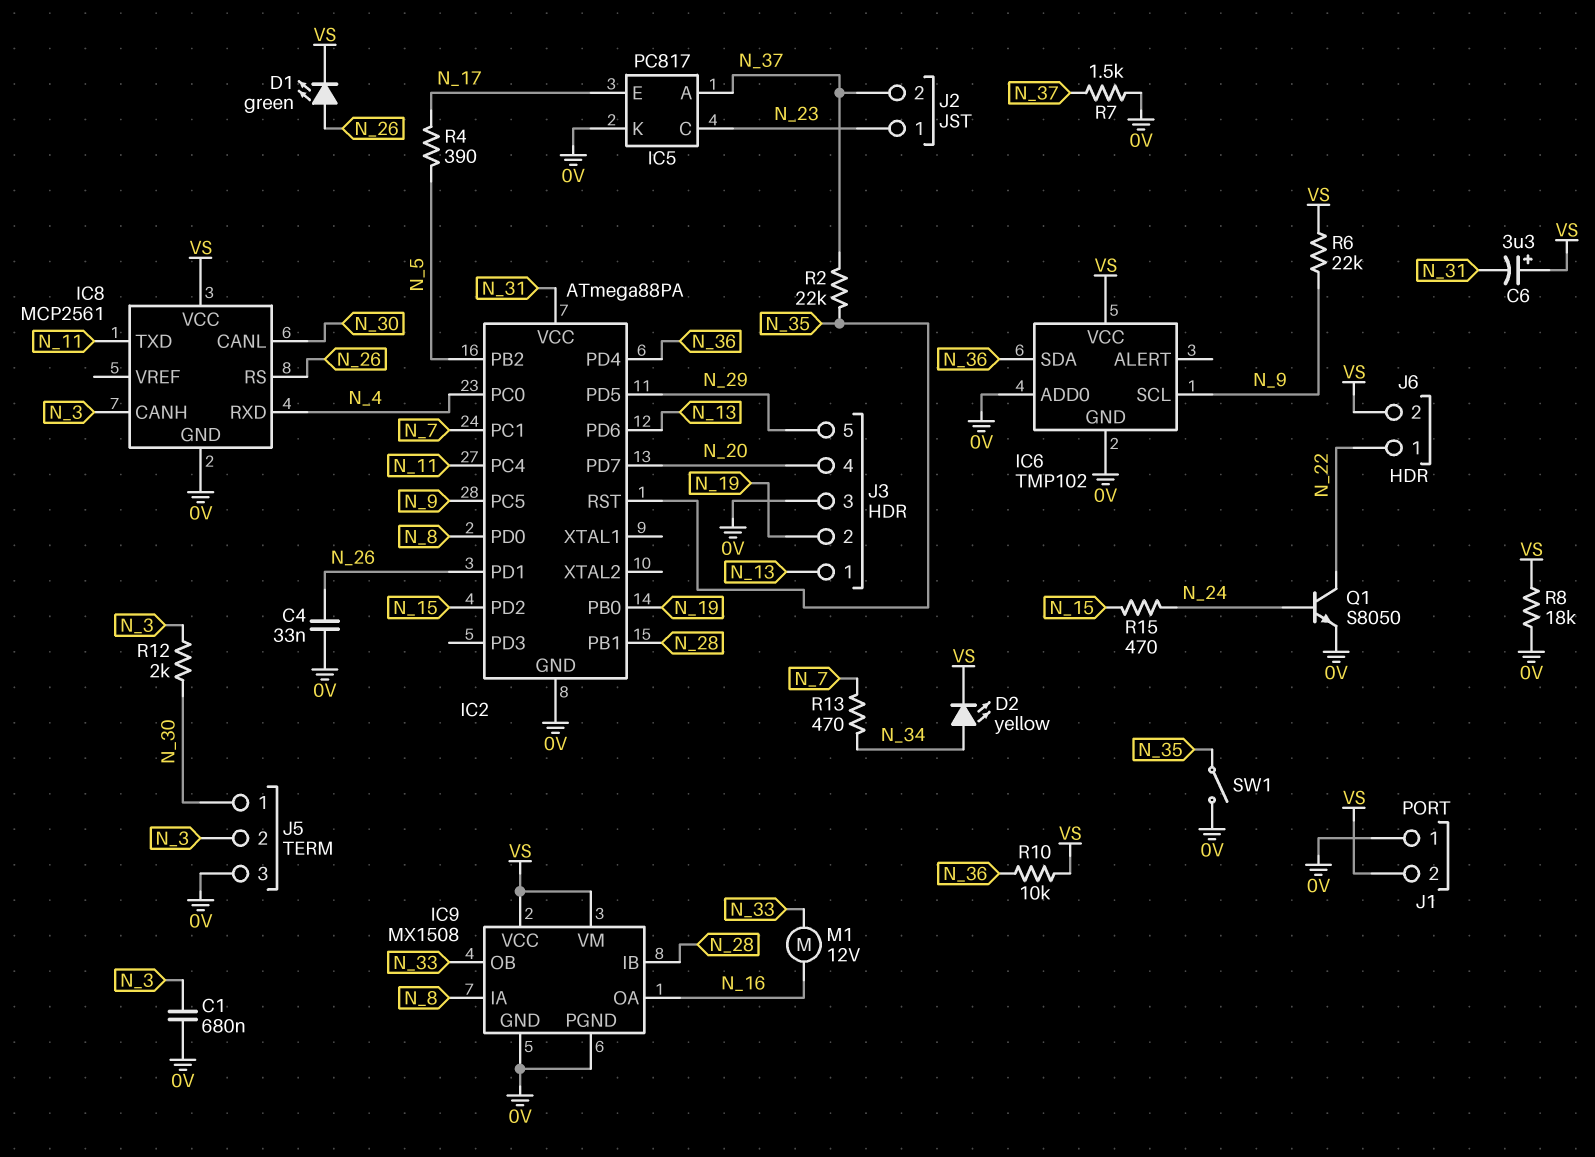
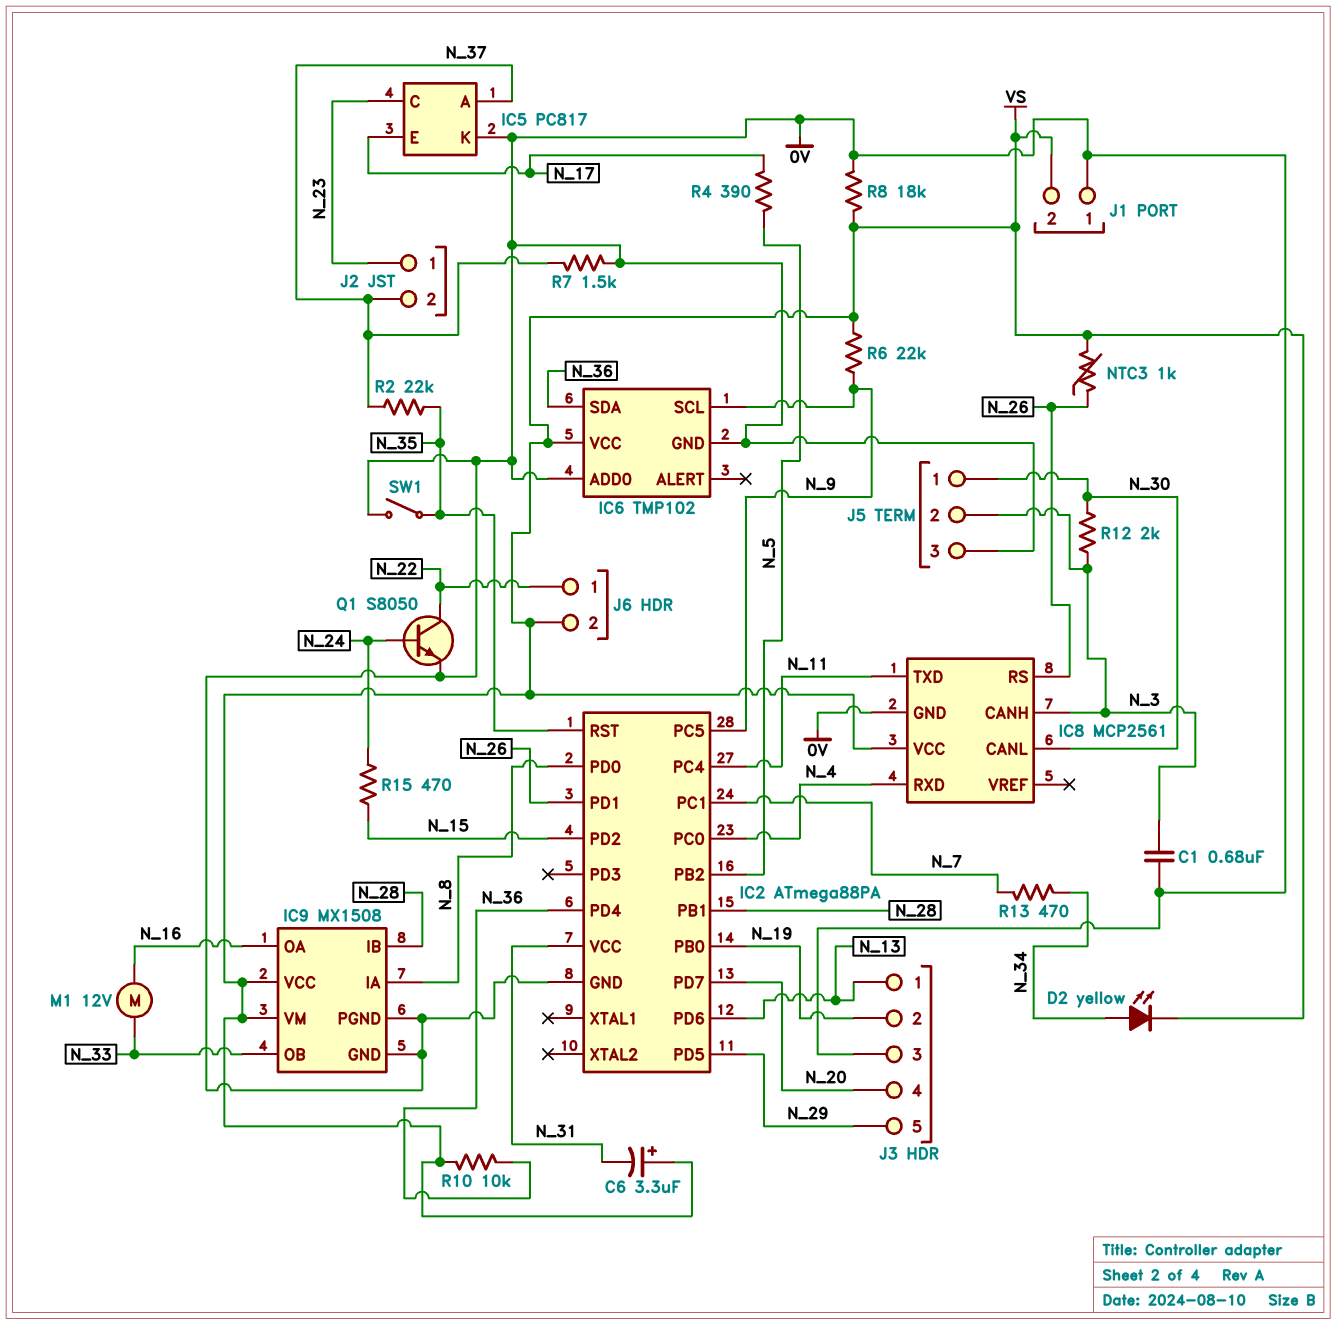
C4: 33nF (0V, N_26) -> none
D1: LED green (A N_26, K VS) -> none
NTC3: none -> 1k (N_26, VS)

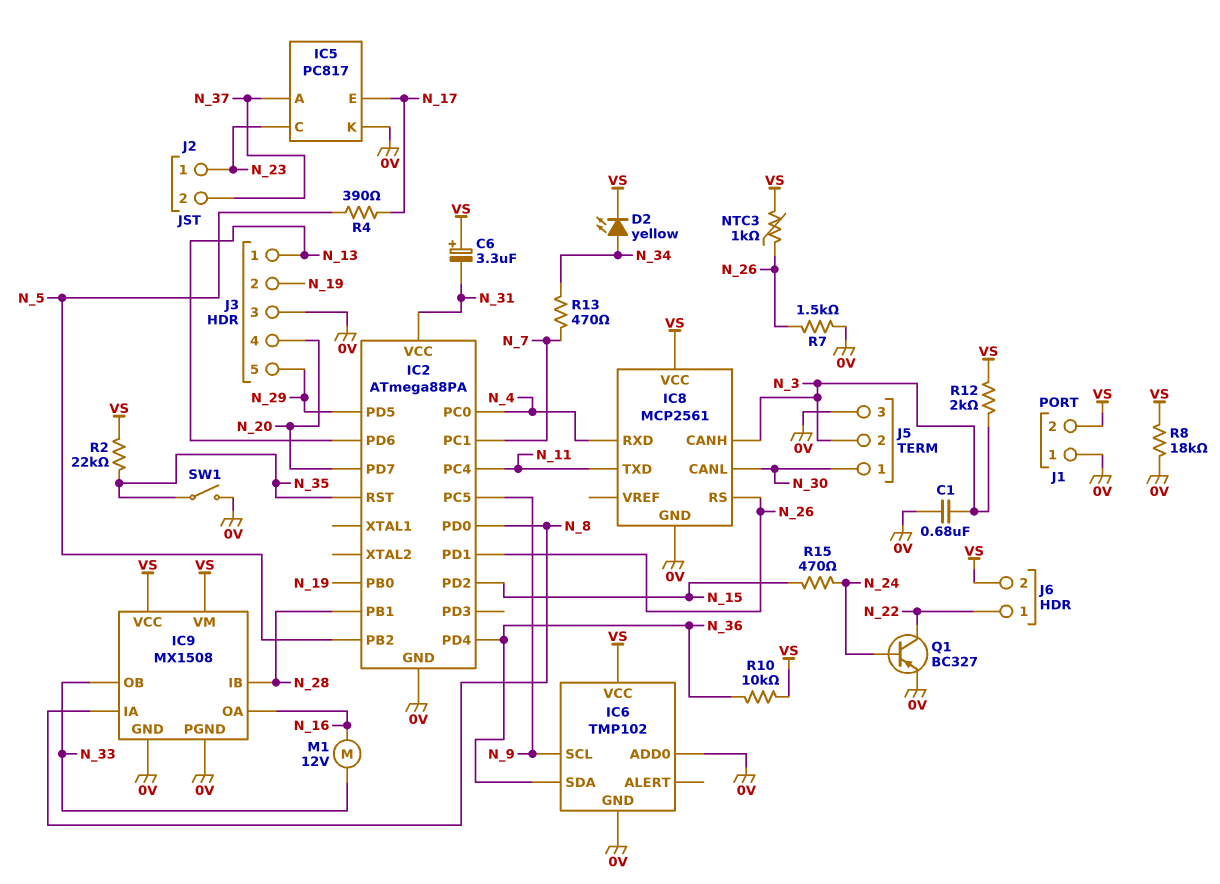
Q1: NPN S8050 (B N_24, C N_22, E 0V) -> PNP BC327 (B N_24, C N_22, E 0V)
R2: 22k (N_35, N_37) -> 22k (N_35, VS)
R6: 22k (N_9, VS) -> none
R7: 1.5k (0V, N_37) -> 1.5k (0V, N_26)
R12: 2k (N_3, N_30) -> 2k (N_3, VS)

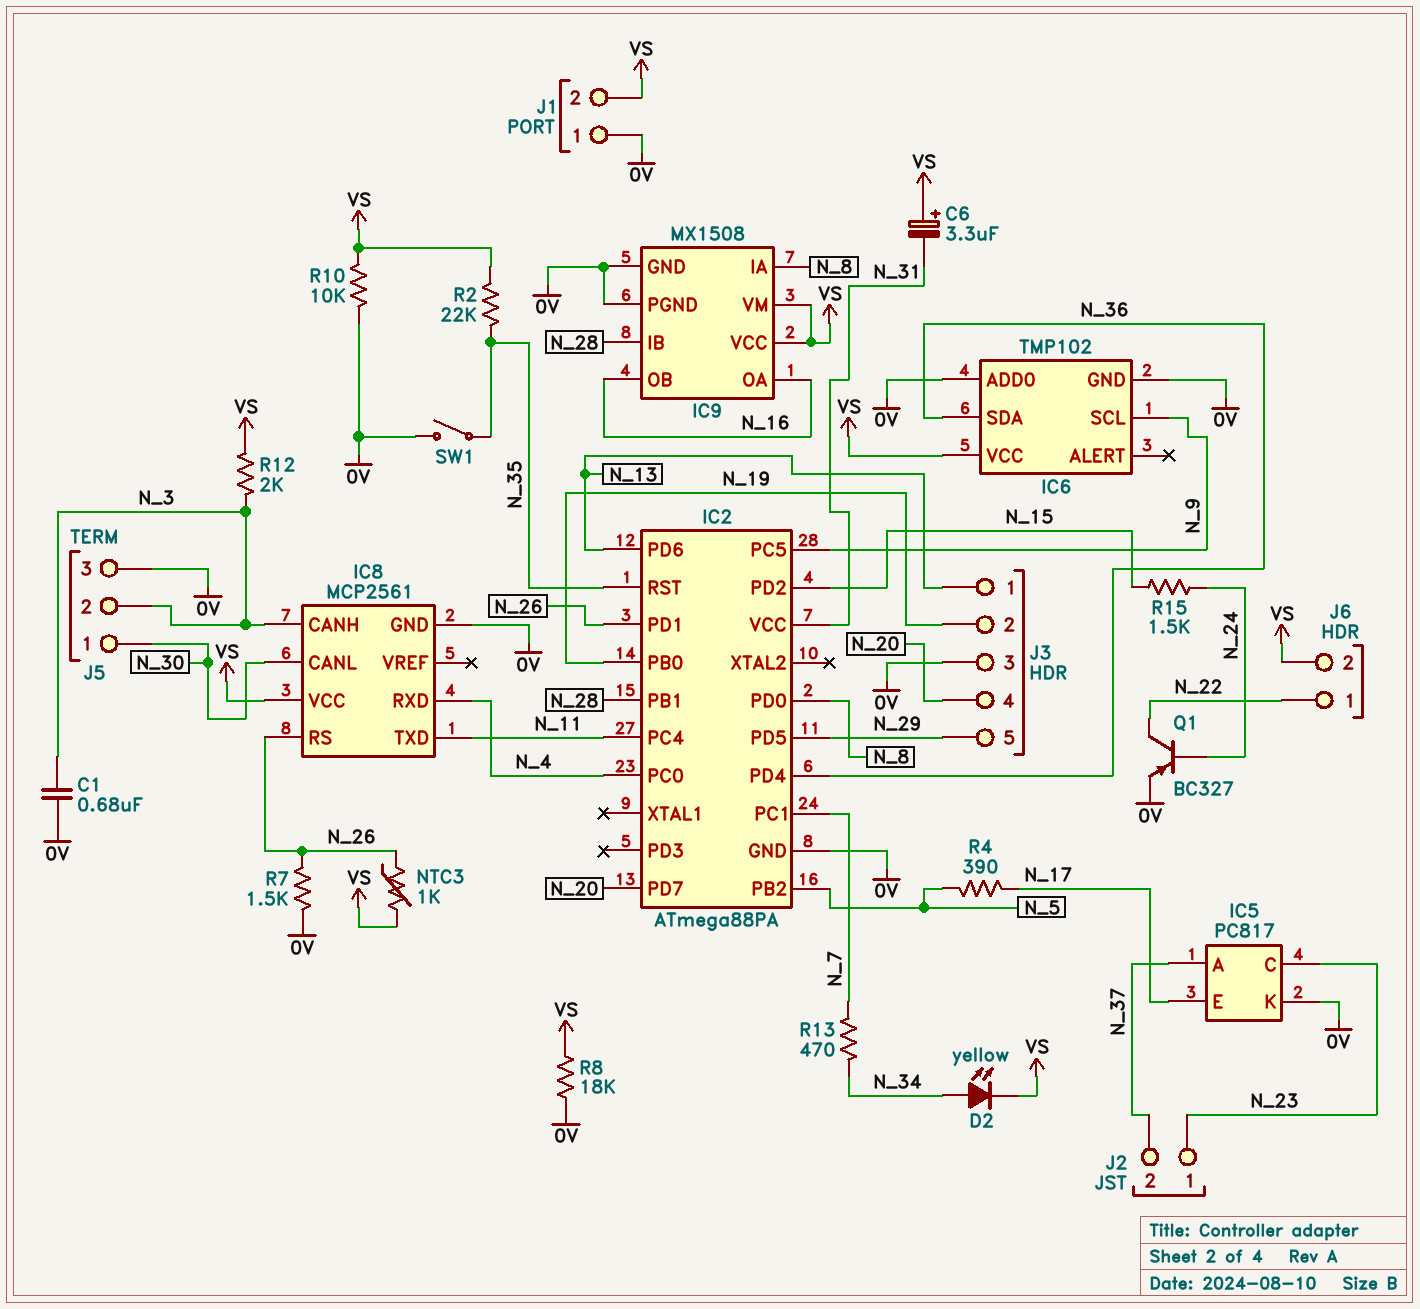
IC9 pin OB: N_33 -> N_16
M1: motor 12V (N_16, N_33) -> none
R10: 10k (N_36, VS) -> 10k (0V, VS)
R15: 470 (N_15, N_24) -> 1.5k (N_15, N_24)

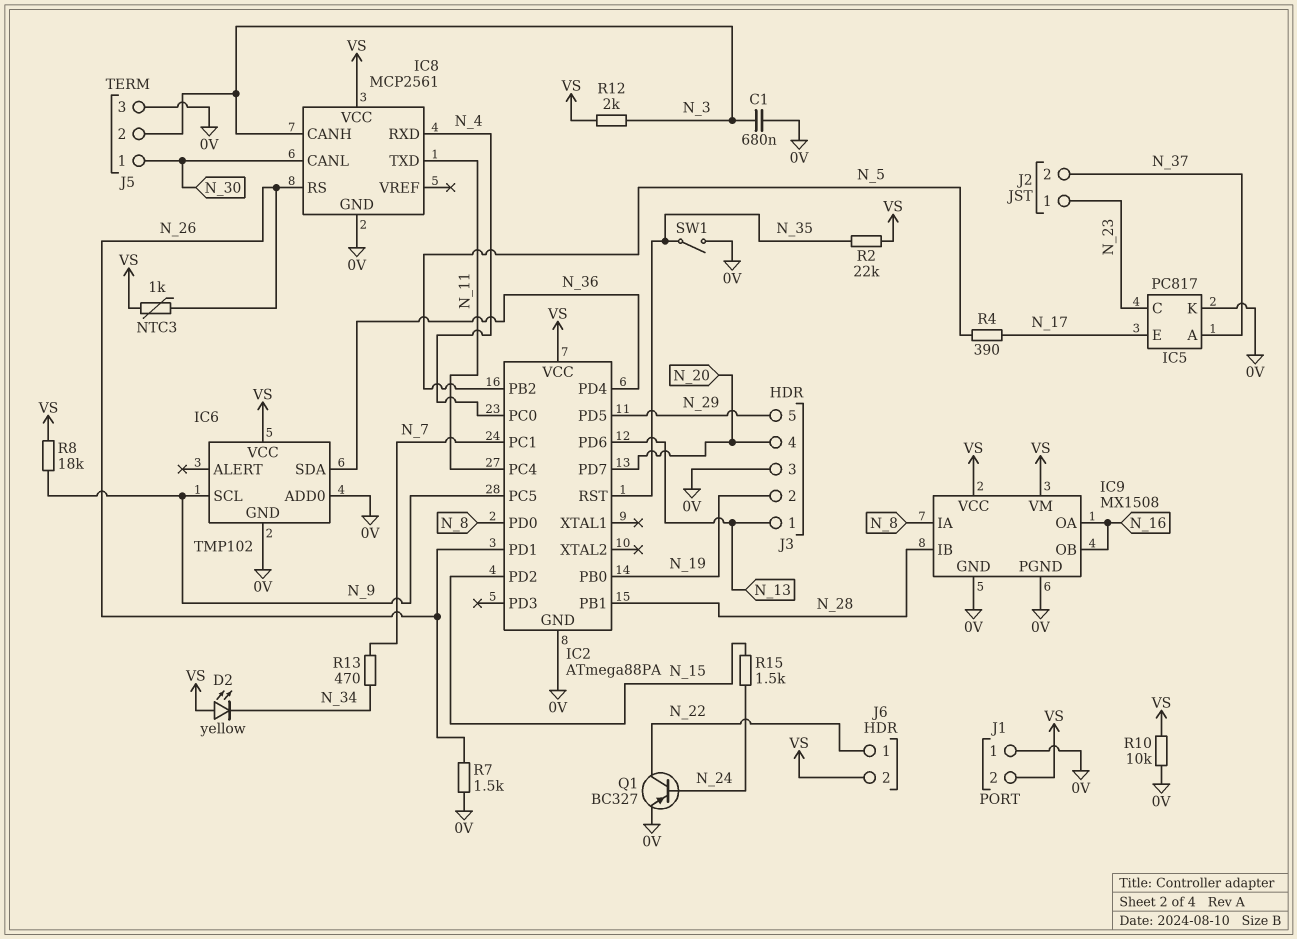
C6: 3.3uF (plus VS, minus N_31) -> none
D2: LED yellow (A N_34, K VS) -> LED yellow (A VS, K N_34)
IC2 pin VCC: N_31 -> VS
R8: 18k (0V, VS) -> 18k (N_9, VS)

